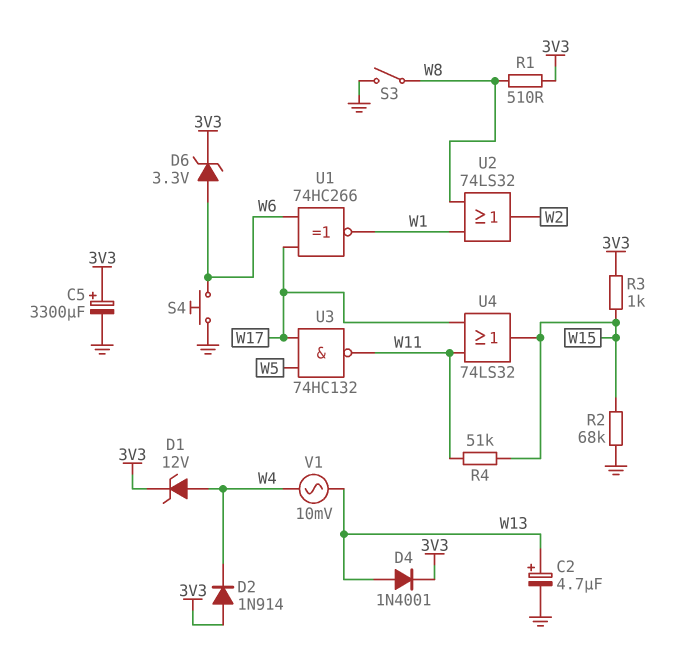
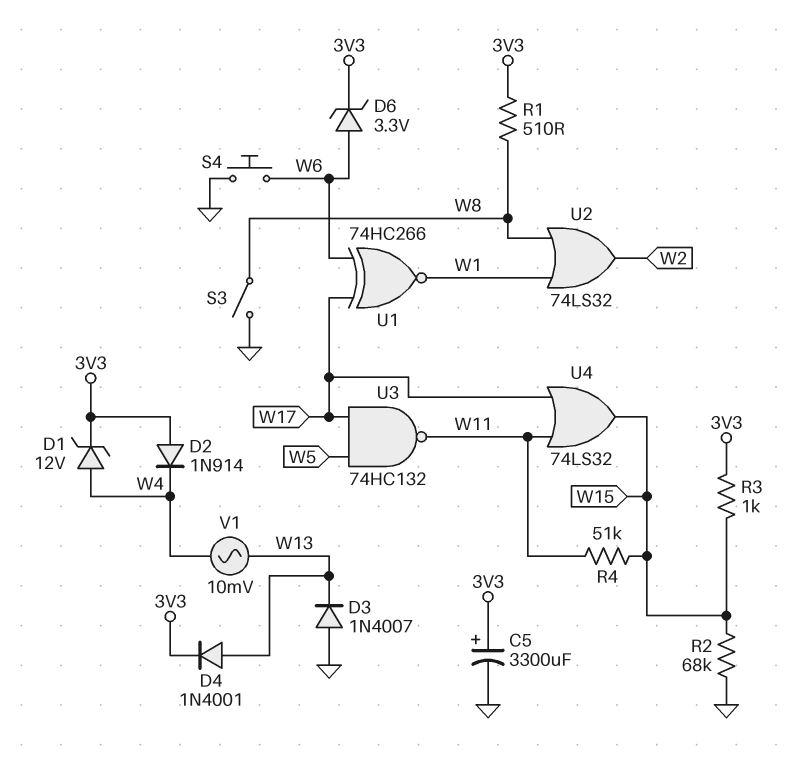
C2: 4.7uF (plus W13, minus GND) -> none
D3: none -> diode 1N4007 (A GND, K W13)

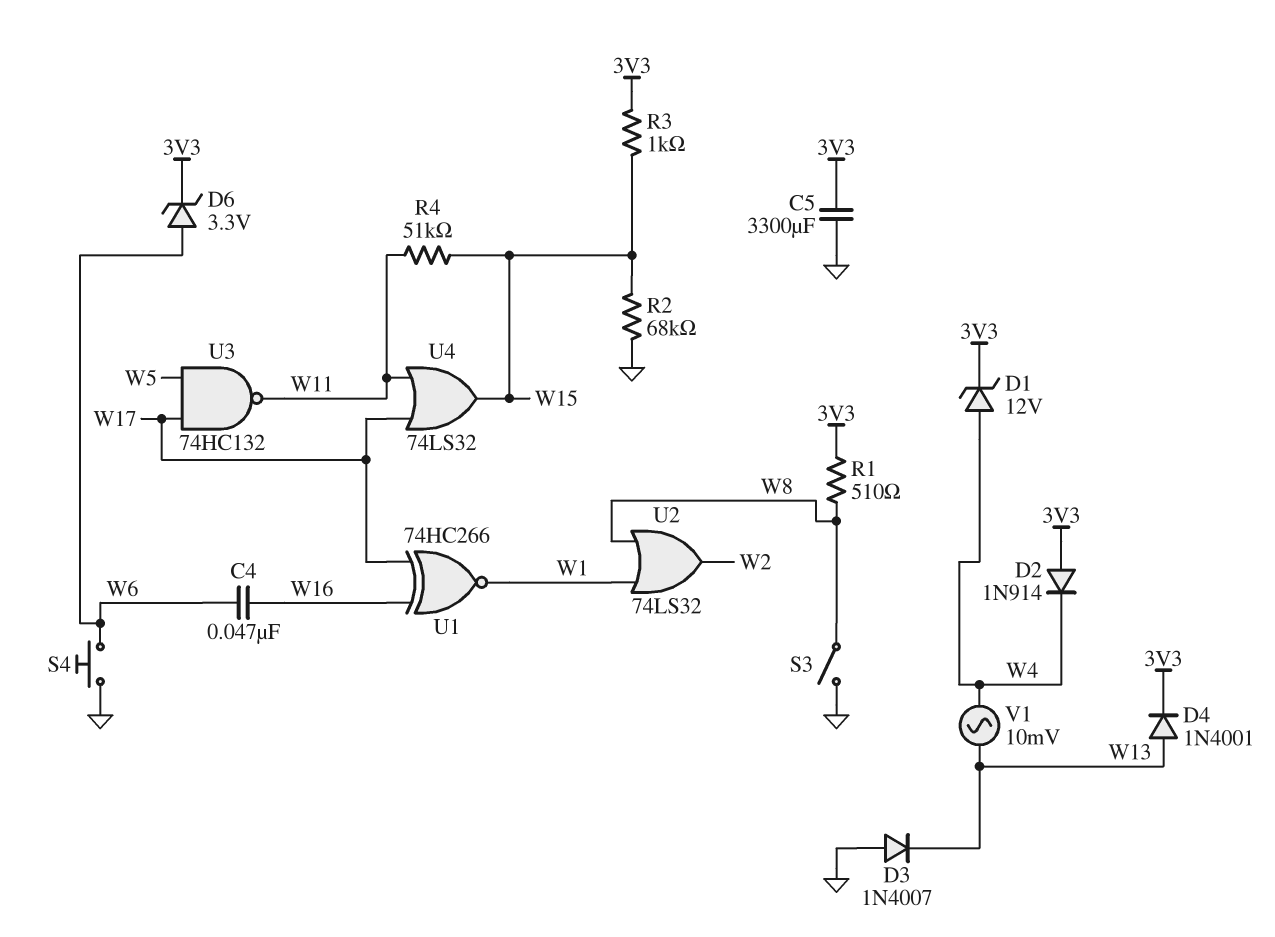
C4: none -> 47nF (W6, W16)
C5: 3300uF (plus 3V3, minus GND) -> 3300uF (3V3, GND)
U1: XNOR 74HC266 (in W6, in W17, out W1) -> XNOR 74HC266 (in W16, in W17, out W1)

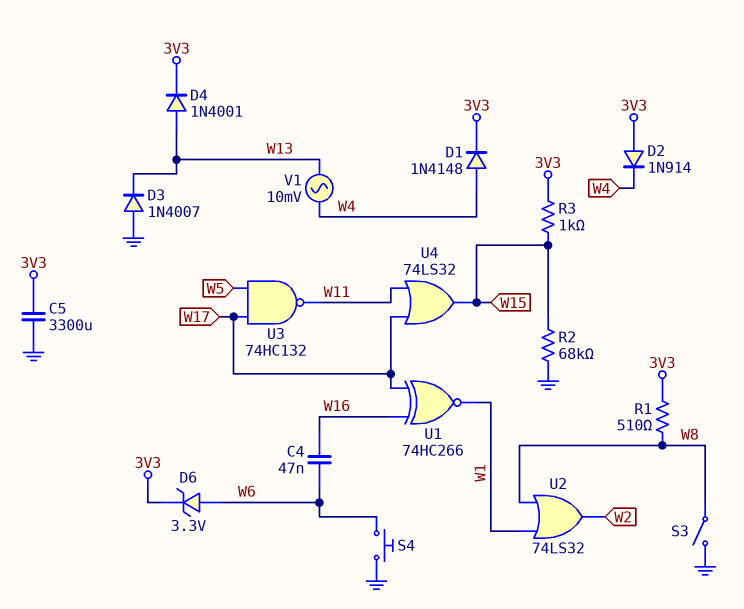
D1: zener 12V (A W4, K 3V3) -> diode 1N4148 (A W4, K 3V3)
R4: 51k (W11, W15) -> none

